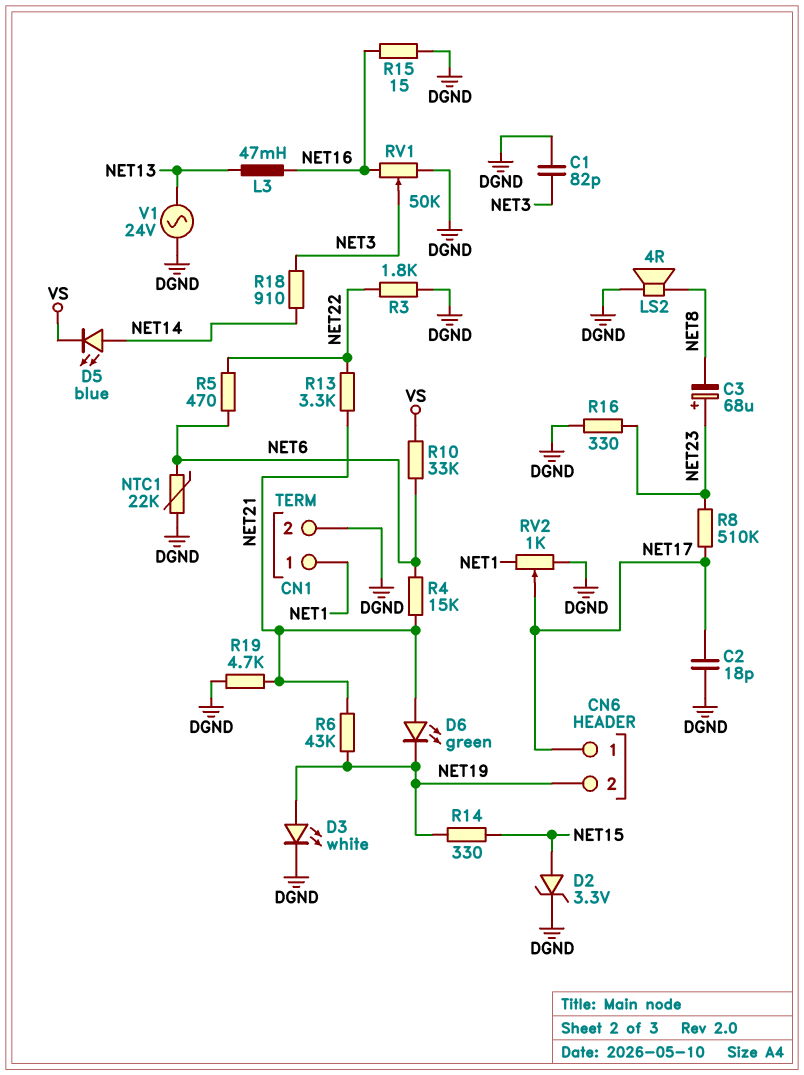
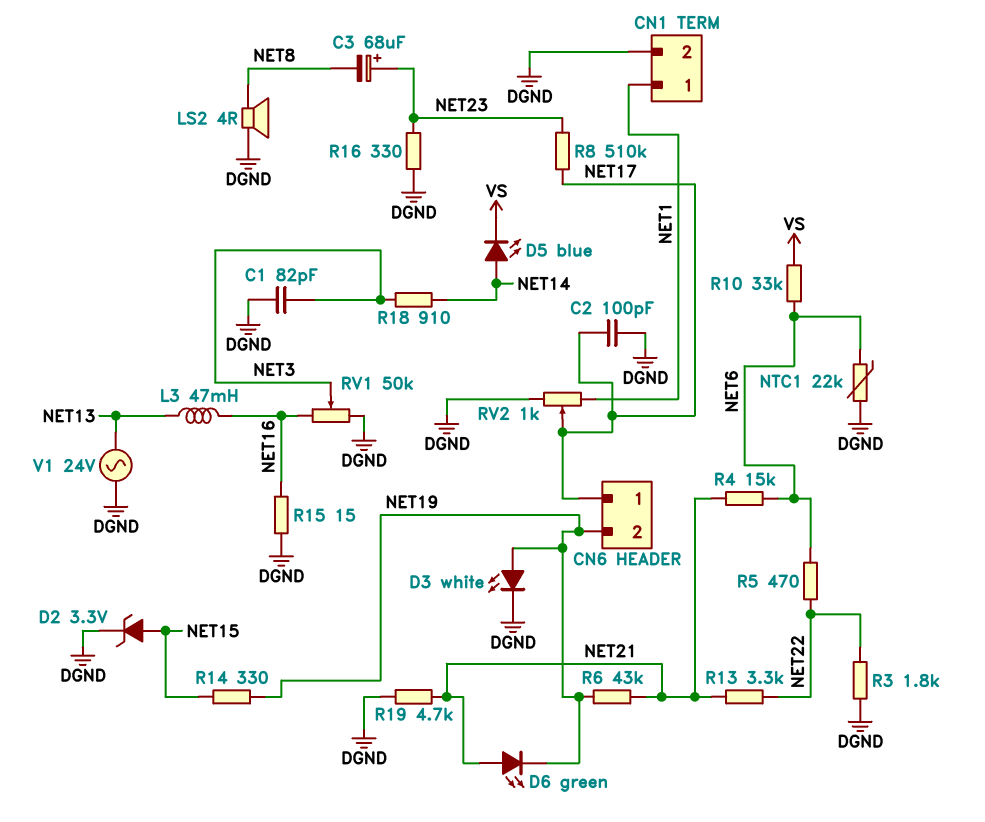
C2: 18pF (DGND, NET17) -> 100pF (DGND, NET17)

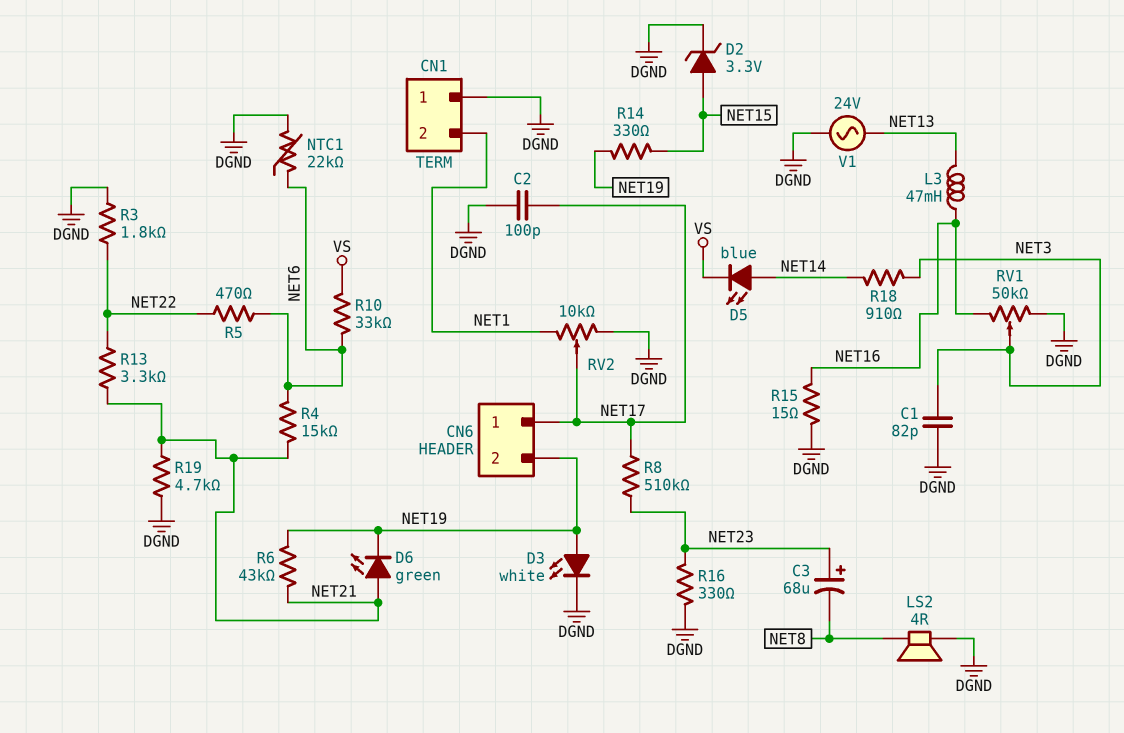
CN1 pin 1: NET1 -> DGND
CN1 pin 2: DGND -> NET1
RV2: 1k (DGND, NET1, wiper NET17) -> 10k (DGND, NET1, wiper NET17)

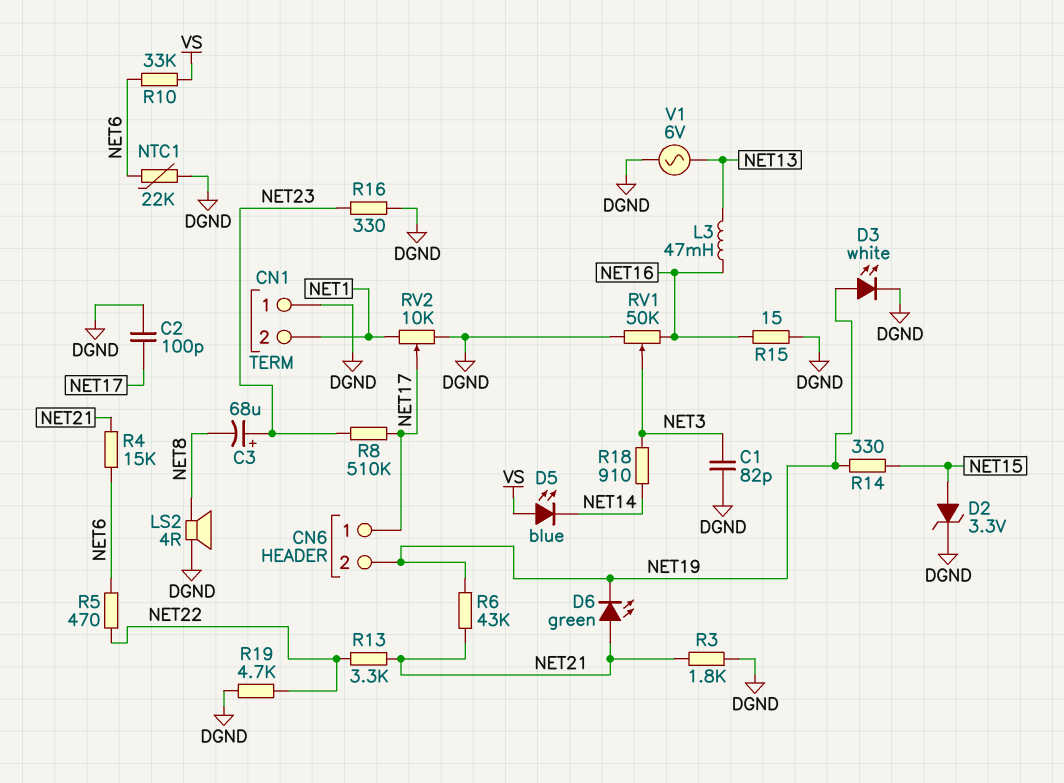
D5: LED blue (A NET14, K VS) -> LED blue (A VS, K NET14)
R3: 1.8k (DGND, NET22) -> 1.8k (DGND, NET21)
R19: 4.7k (DGND, NET21) -> 4.7k (DGND, NET22)
V1: AC 24V (DGND, NET13) -> AC 6V (DGND, NET13)

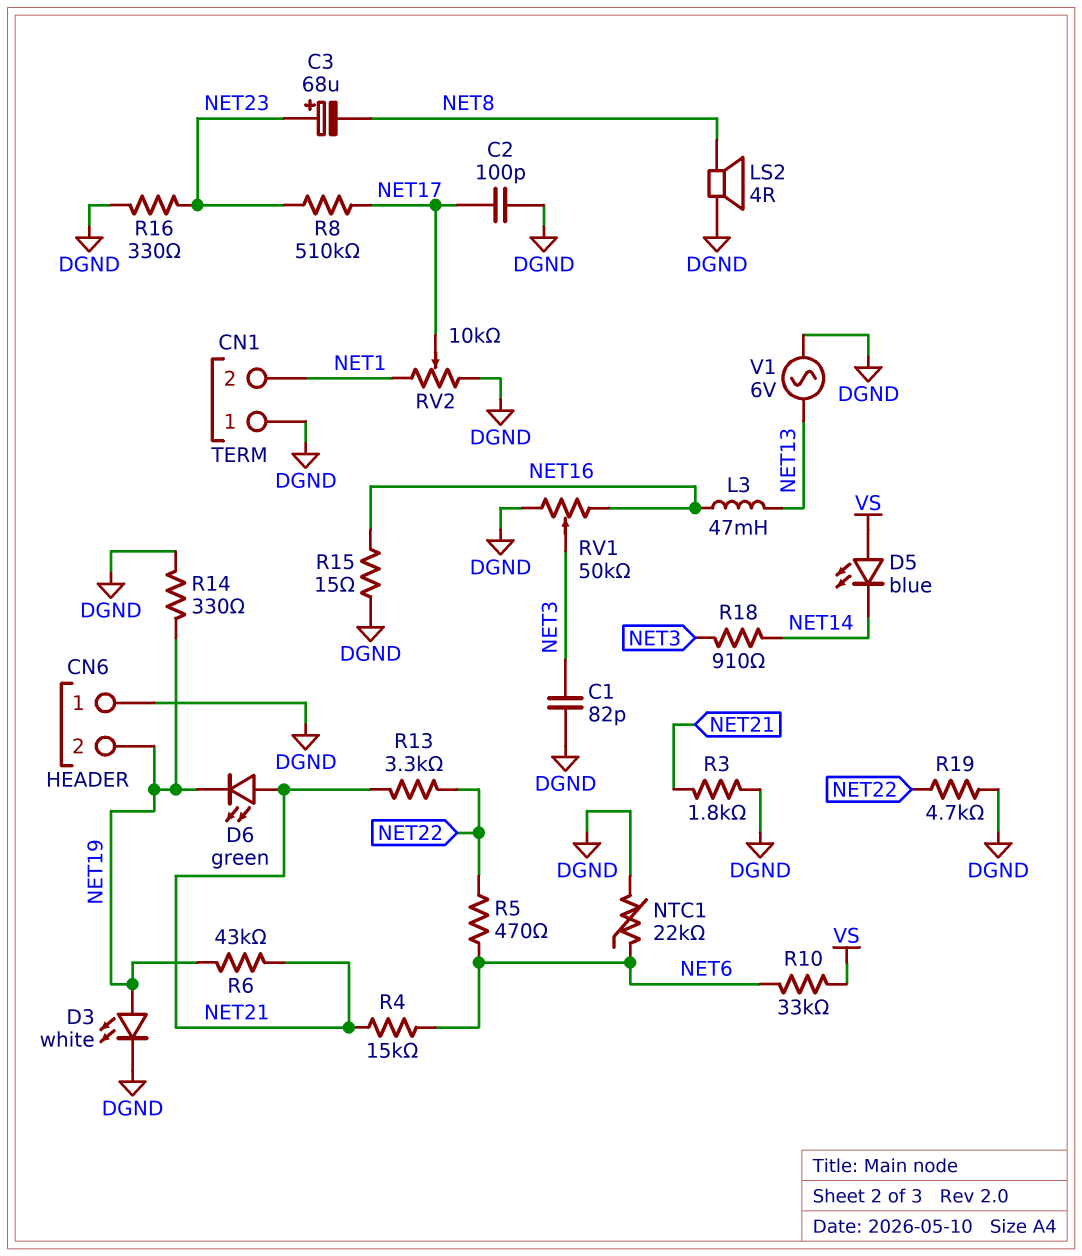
CN6 pin 1: NET17 -> DGND
D2: zener 3.3V (A NET15, K DGND) -> none
R14: 330 (NET15, NET19) -> 330 (DGND, NET19)

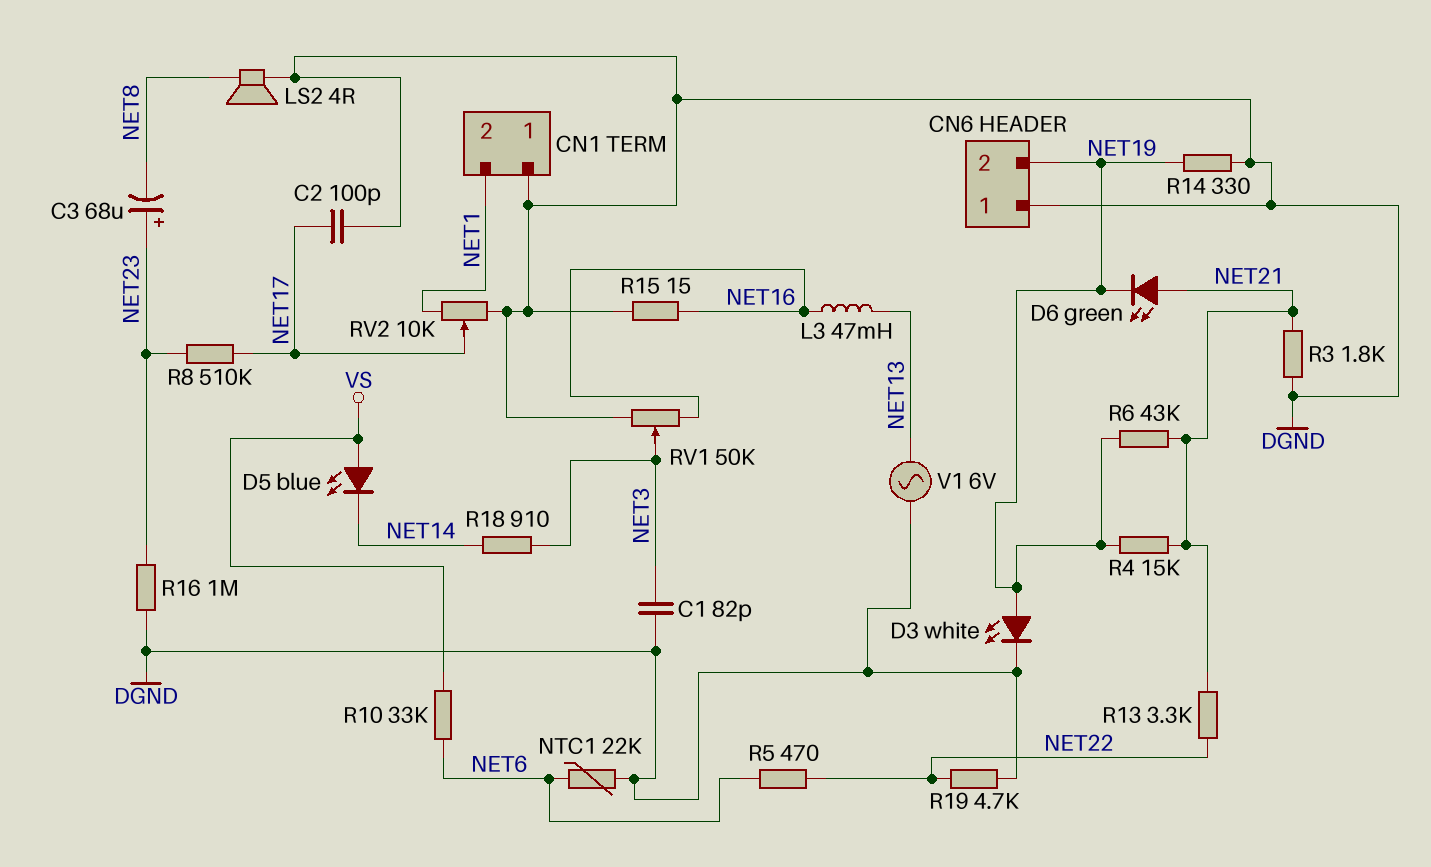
R4: 15k (NET6, NET21) -> 15k (NET19, NET21)
R16: 330 (DGND, NET23) -> 1M (DGND, NET23)

